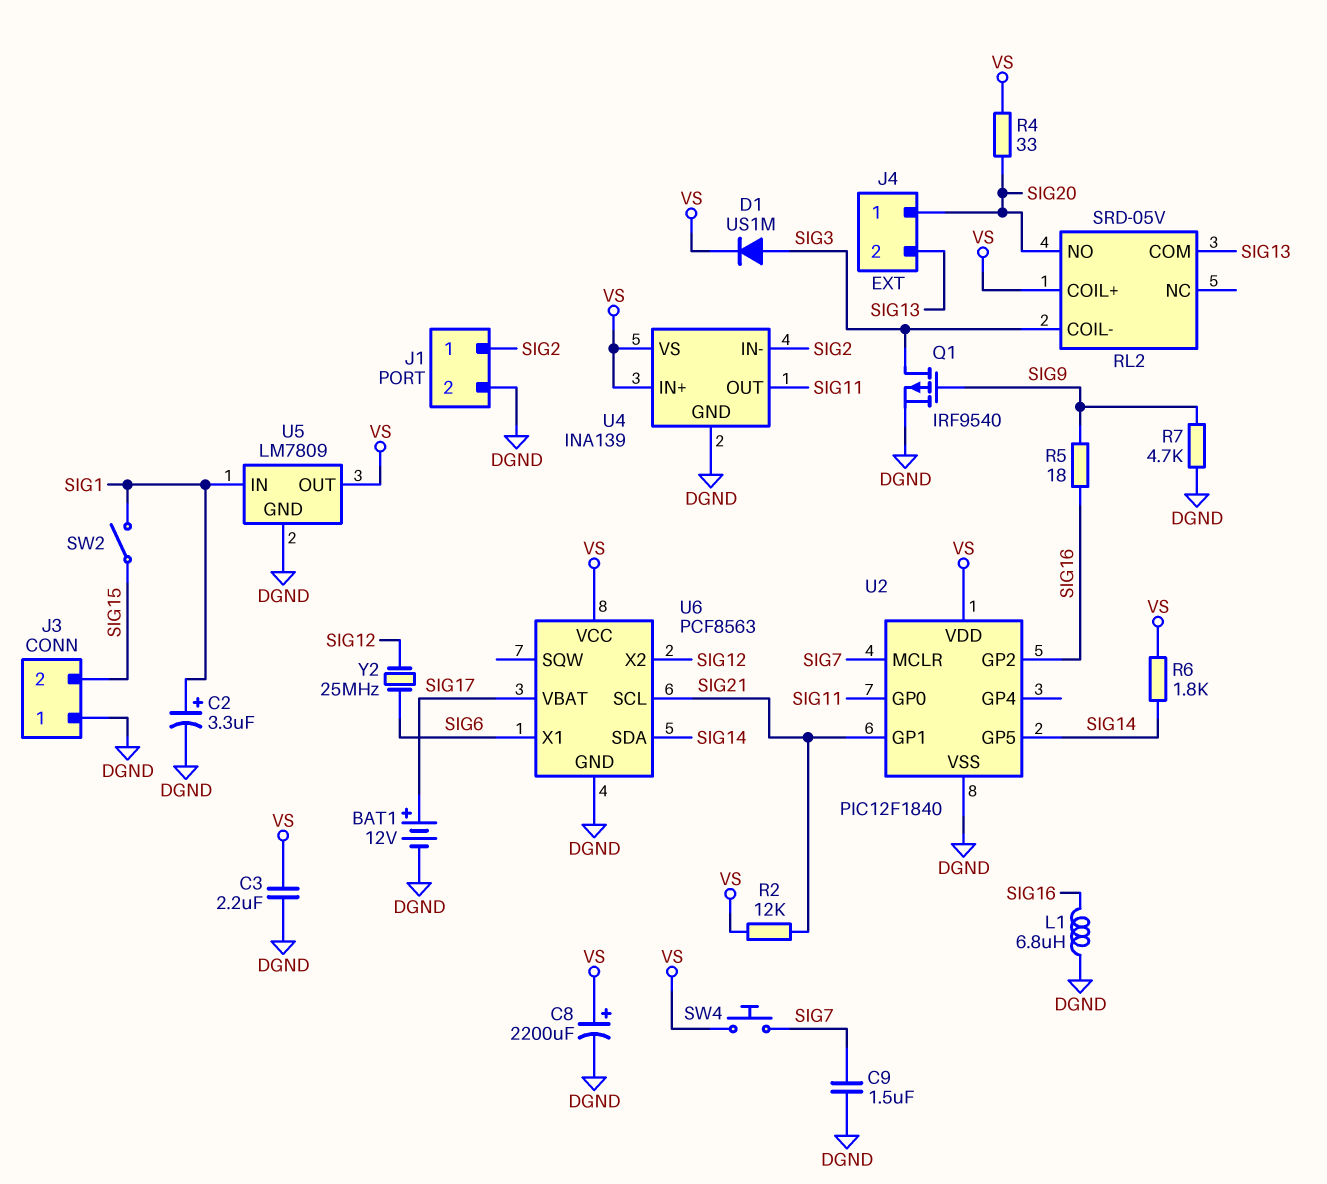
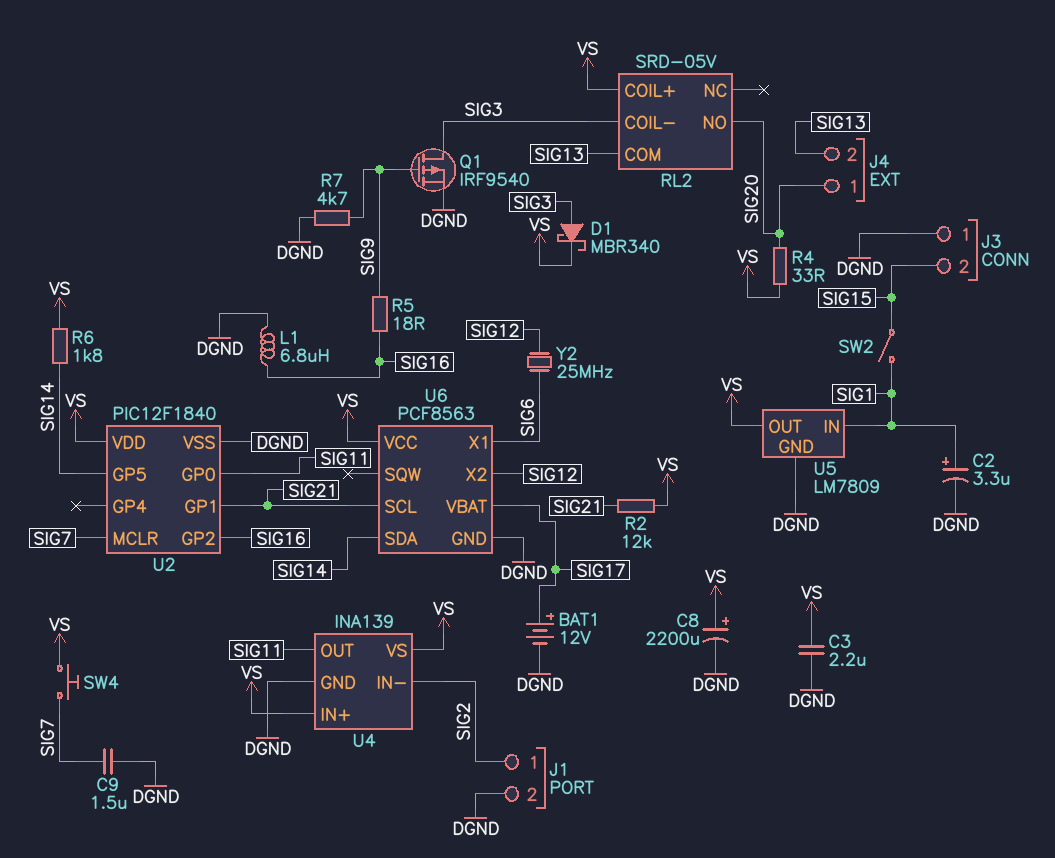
D1: diode US1M (A SIG3, K VS) -> schottky MBR340 (A SIG3, K VS)

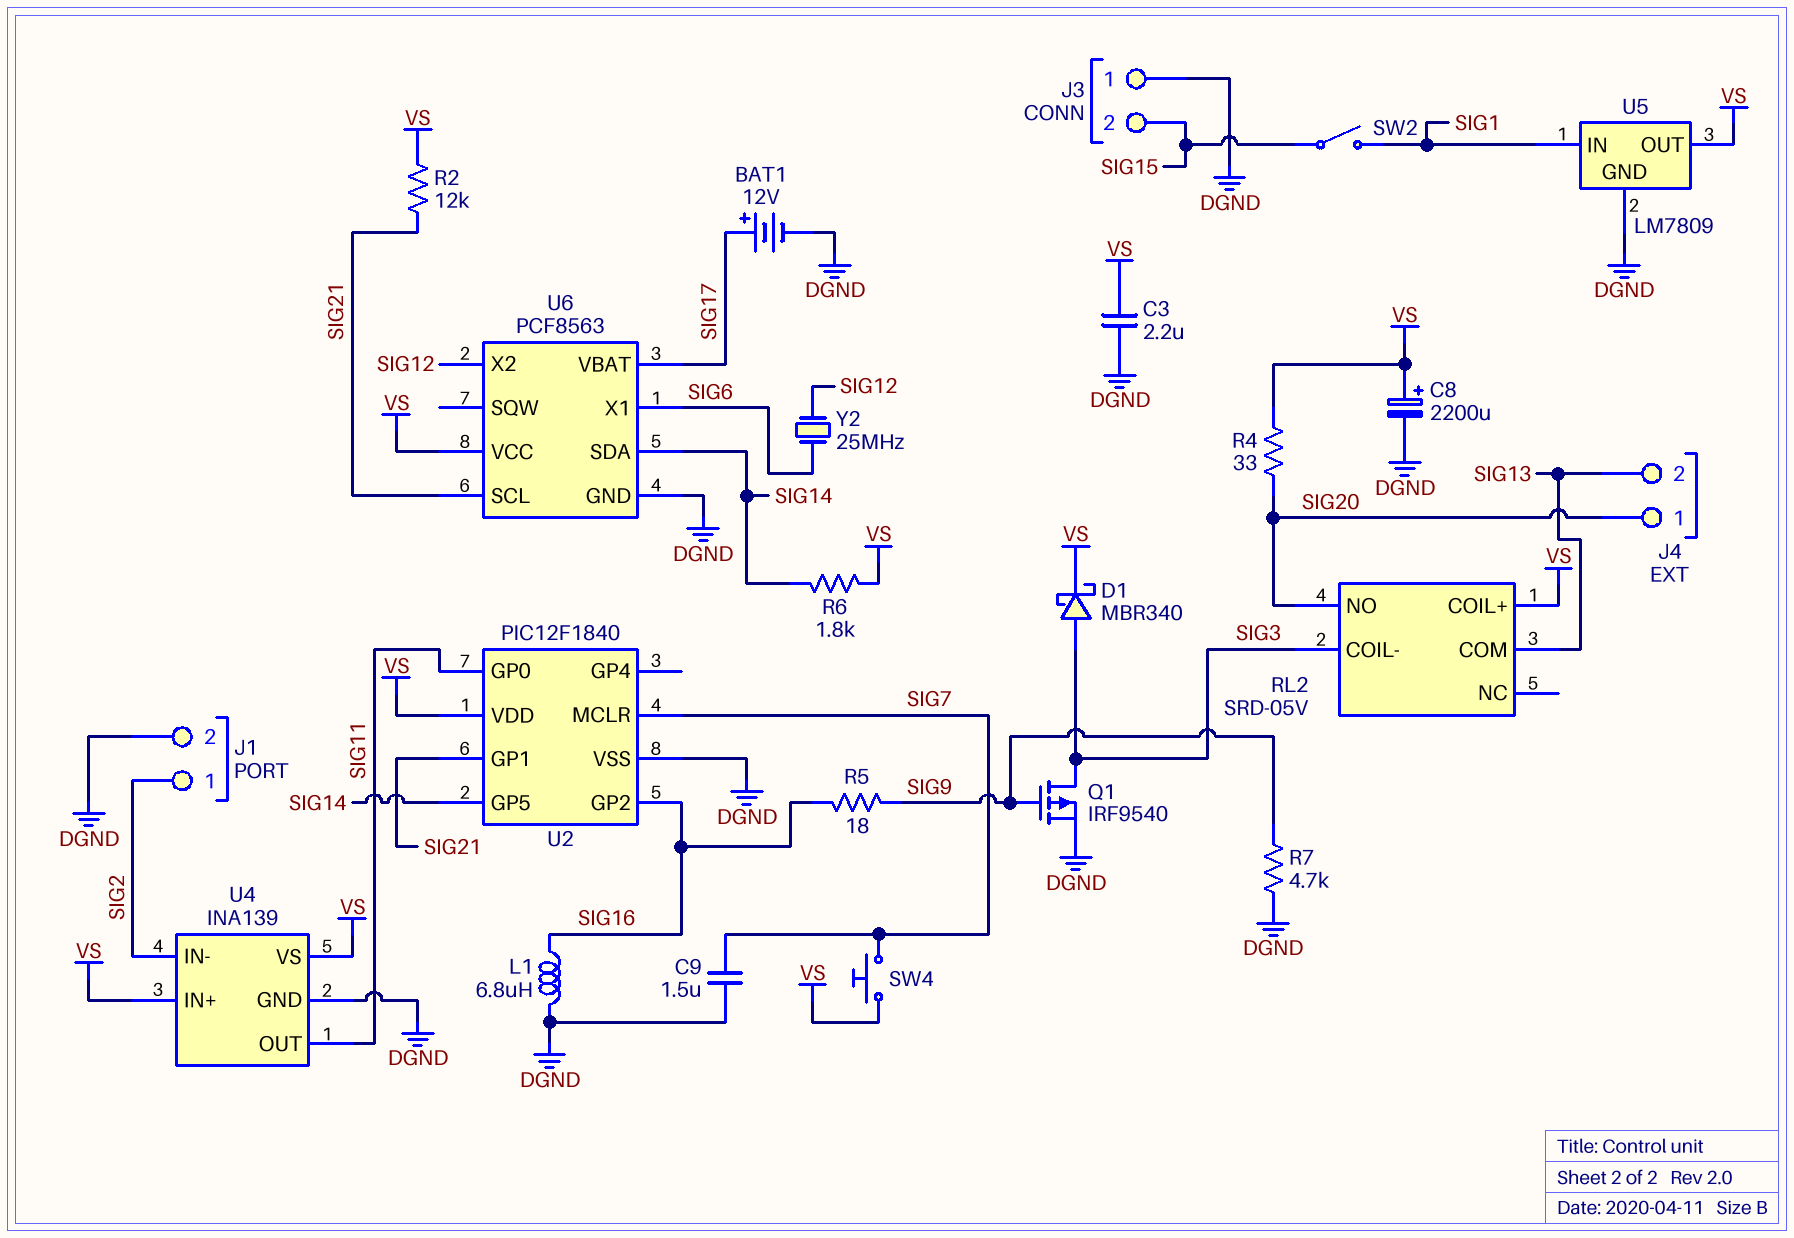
C2: 3.3uF (plus SIG1, minus DGND) -> none

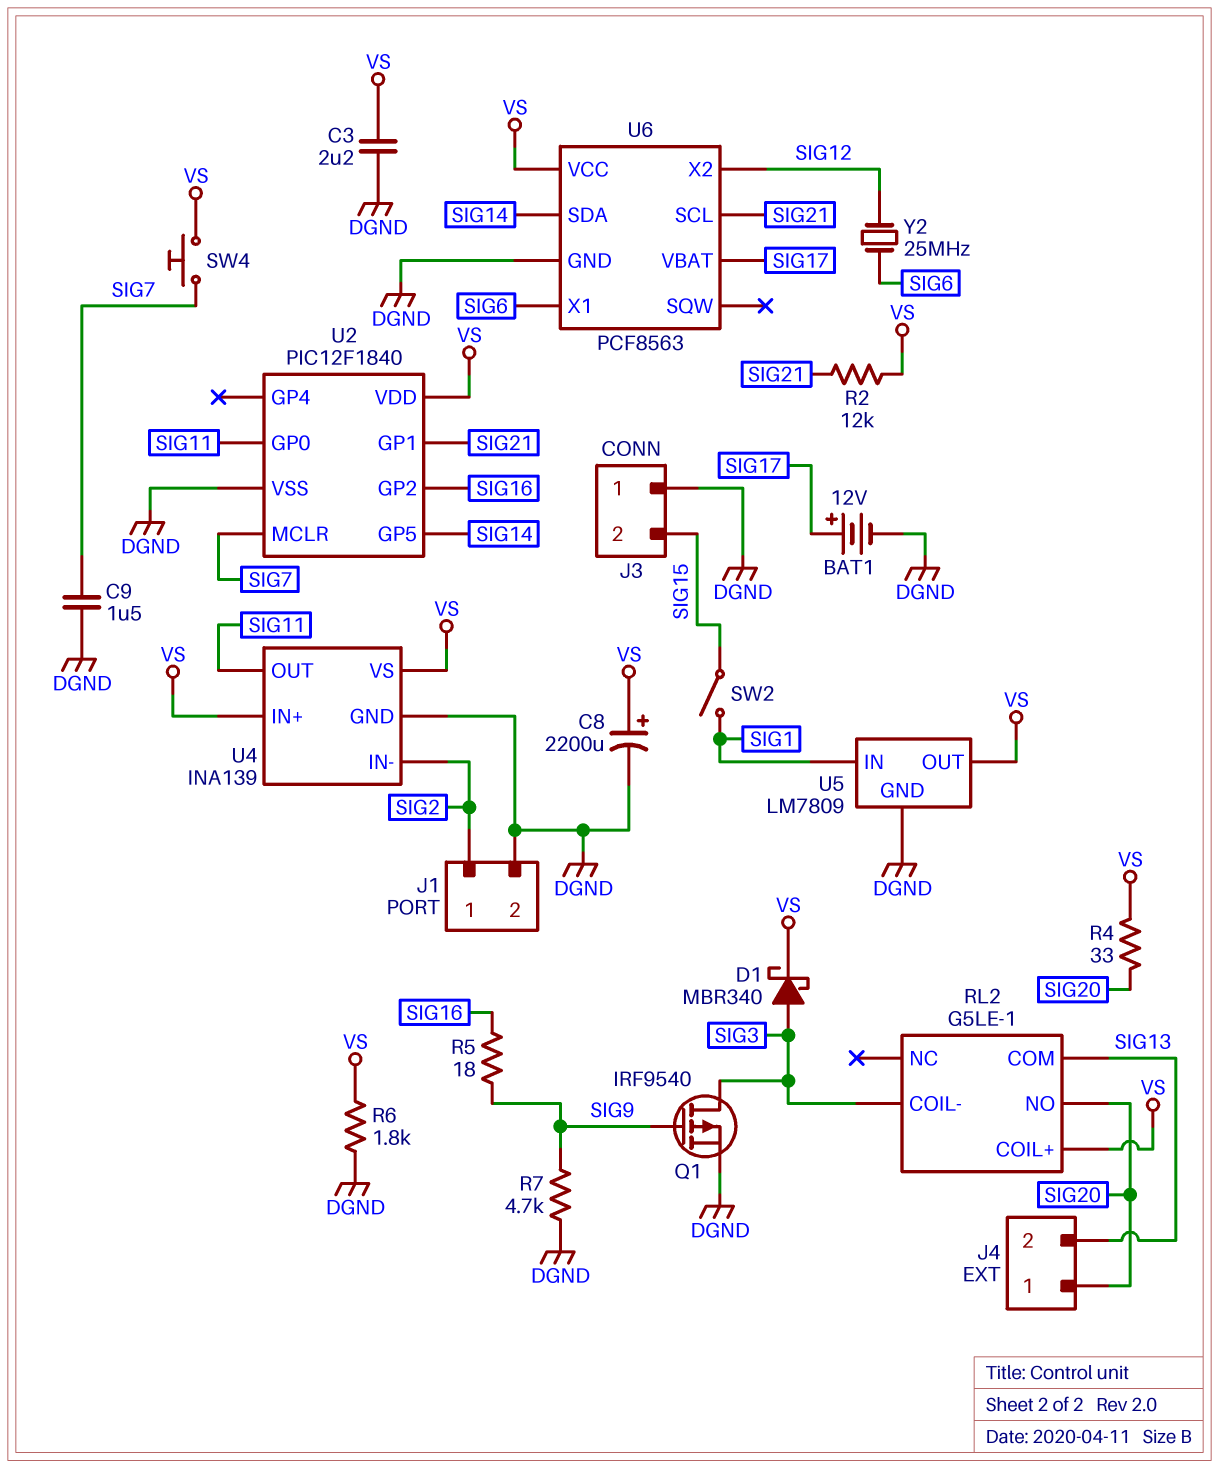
L1: 6.8uH (DGND, SIG16) -> none
R6: 1.8k (SIG14, VS) -> 1.8k (DGND, VS)
RL2: SRD-05V -> G5LE-1

